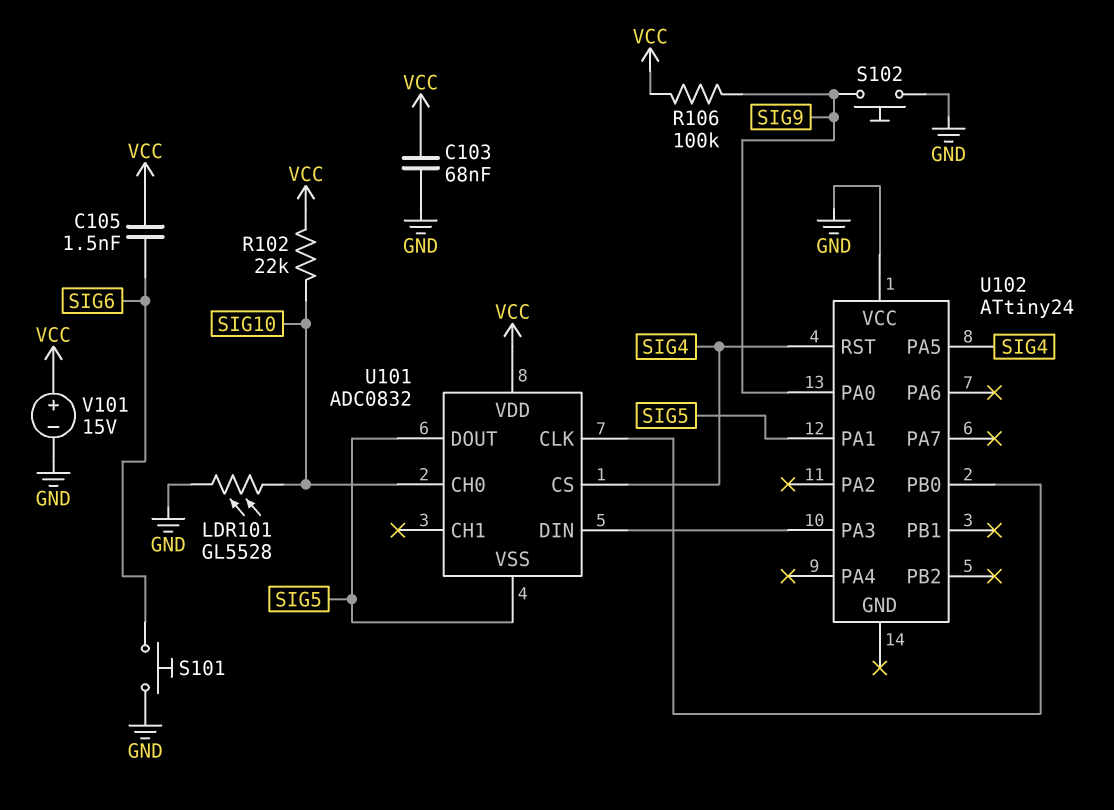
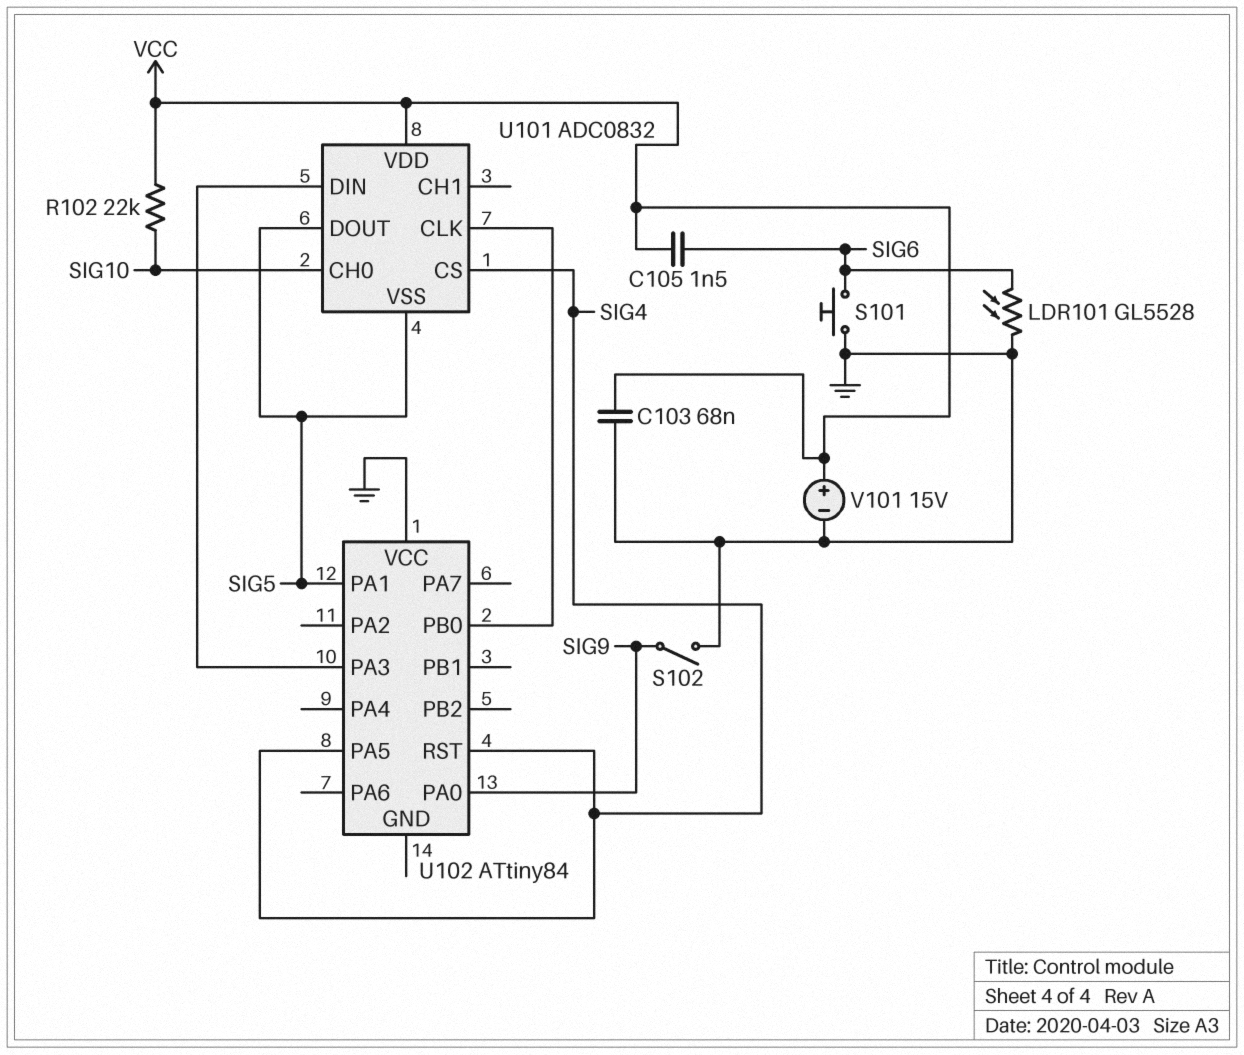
LDR101: GL5528 (GND, SIG10) -> GL5528 (GND, SIG6)
R106: 100k (SIG9, VCC) -> none
S102: button (GND, SIG9) -> switch (GND, SIG9)
U102: ATtiny24 -> ATtiny84

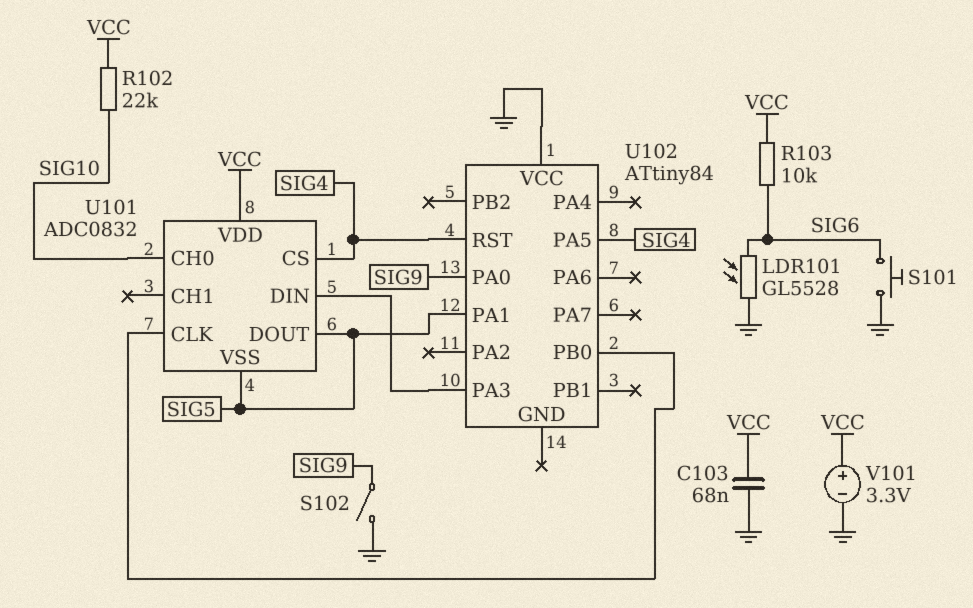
C105: 1.5nF (SIG6, VCC) -> none
R103: none -> 10k (SIG6, VCC)
V101: 15V (plus VCC, minus GND) -> 3.3V (plus VCC, minus GND)

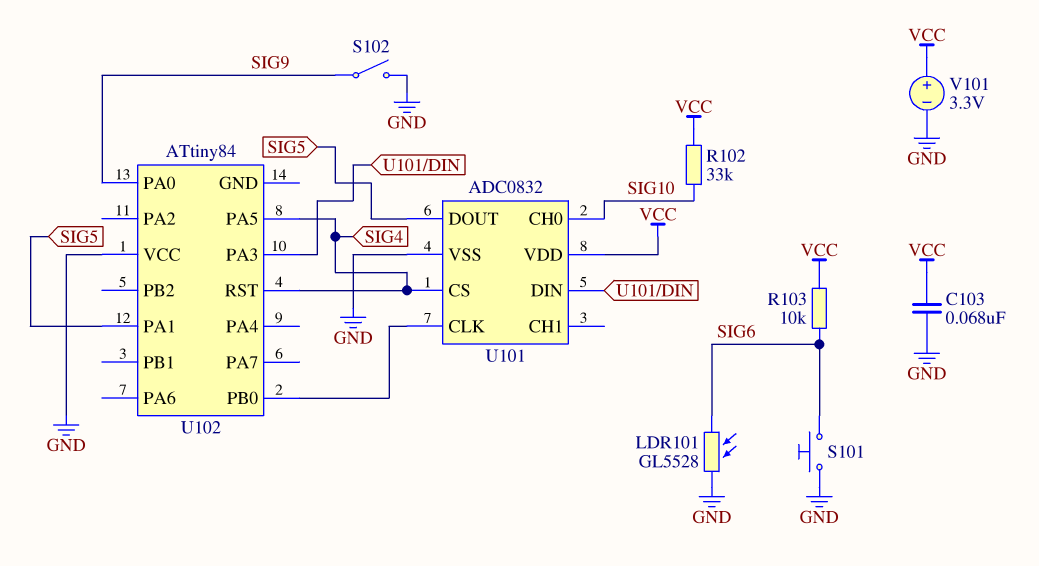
R102: 22k (SIG10, VCC) -> 33k (SIG10, VCC)
U101 pin VSS: SIG5 -> GND

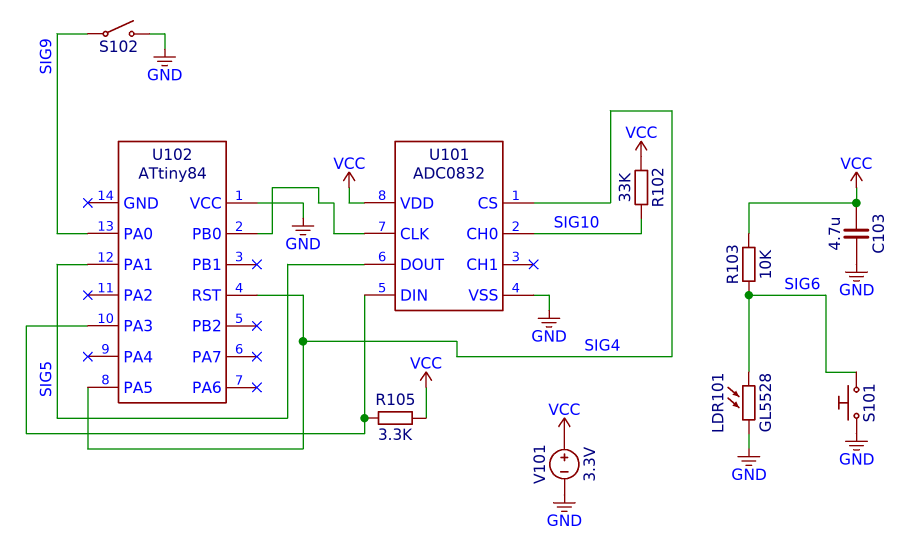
C103: 68nF (GND, VCC) -> 4.7uF (GND, VCC)
R105: none -> 3.3k (U101/DIN, VCC)

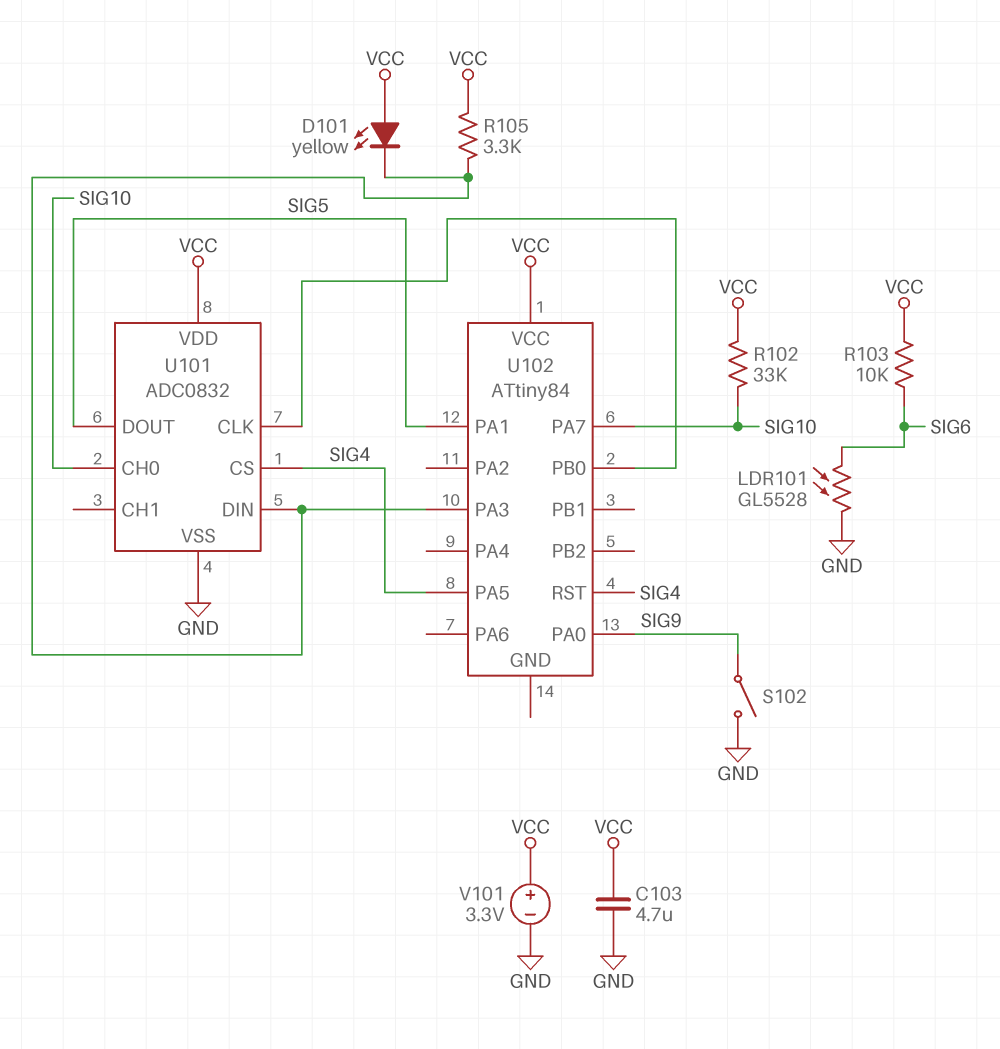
D101: none -> LED yellow (A VCC, K U101/DIN)
S101: button (GND, SIG6) -> none
U102 pin PA7: none -> SIG10
U102 pin VCC: GND -> VCC

